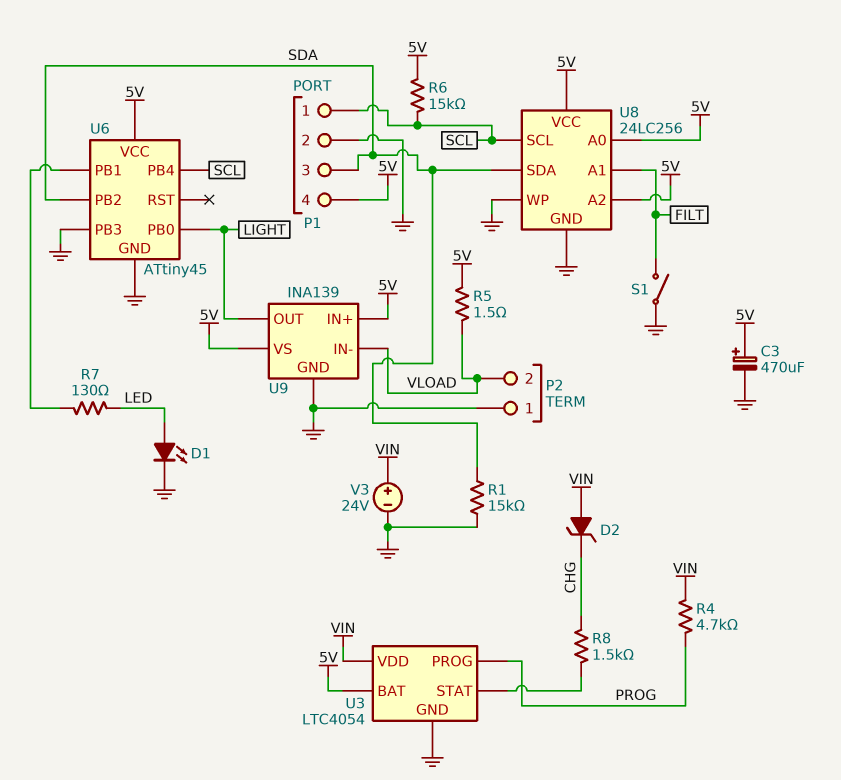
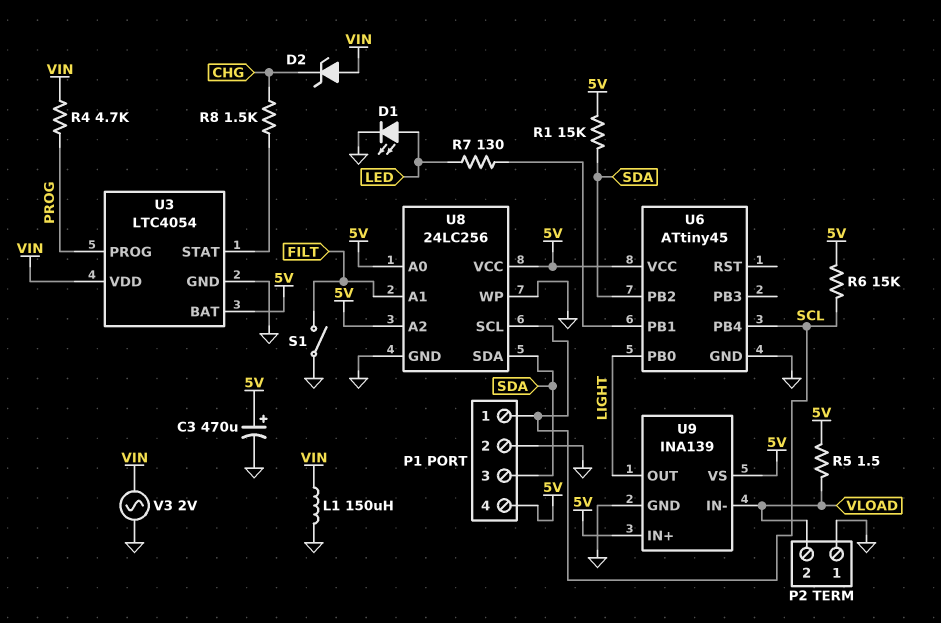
L1: none -> 150uH (GND, VIN)
R1: 15k (GND, SDA) -> 15k (5V, SDA)
U6 pin PB3: GND -> none
V3: 24V (plus VIN, minus GND) -> AC 2V (GND, VIN)

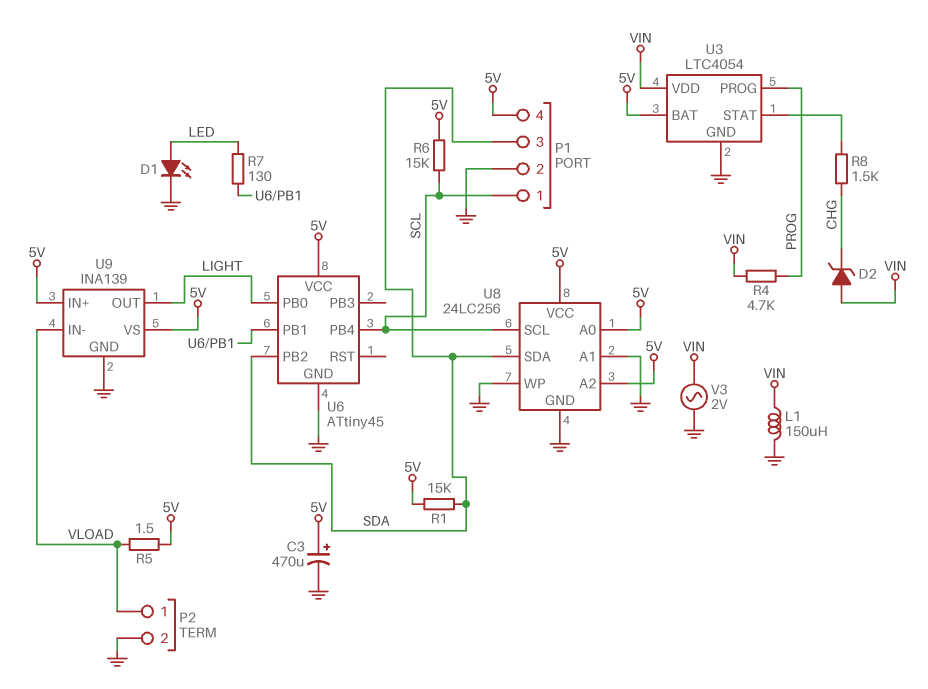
P2 pin 1: GND -> VLOAD
P2 pin 2: VLOAD -> GND
S1: switch (FILT, GND) -> none
U8 pin A1: FILT -> GND

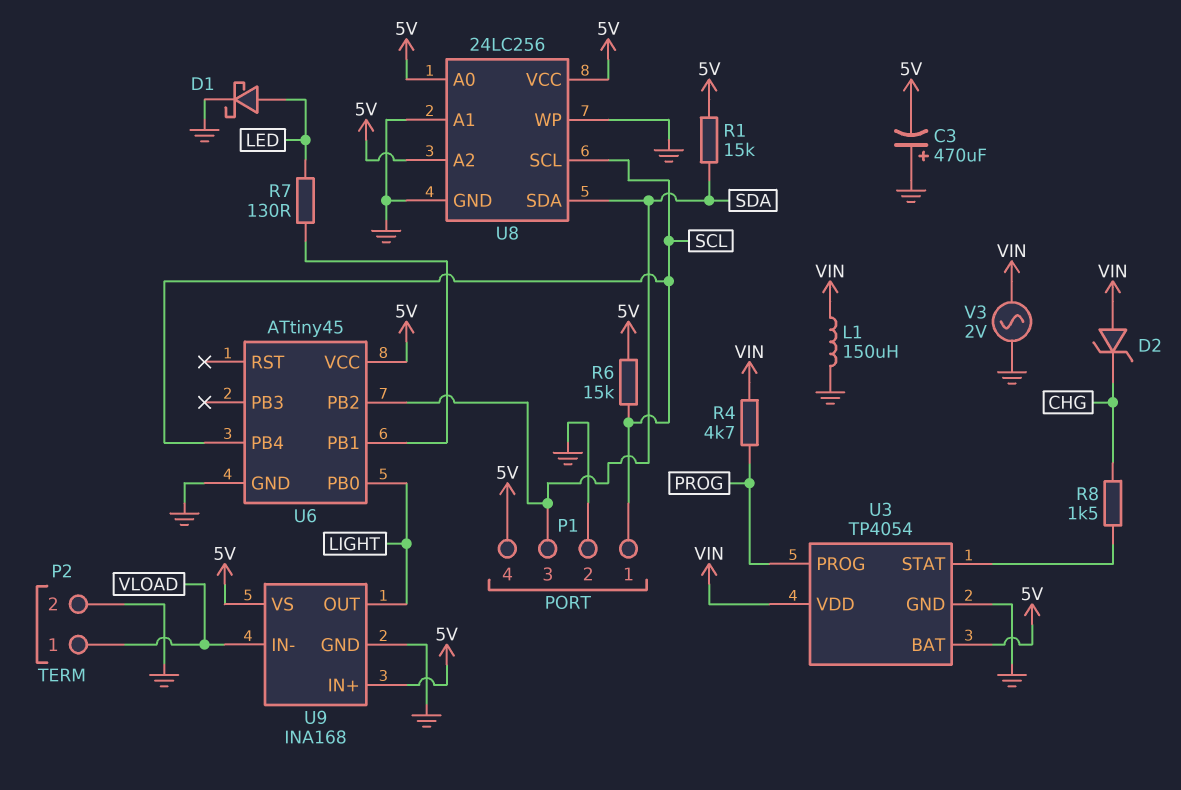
C3: 470uF (plus 5V, minus GND) -> 470uF (plus GND, minus 5V)
D1: LED (A LED, K GND) -> schottky (A LED, K GND)
R5: 1.5 (5V, VLOAD) -> none
U3: LTC4054 -> TP4054
U9: INA139 -> INA168

